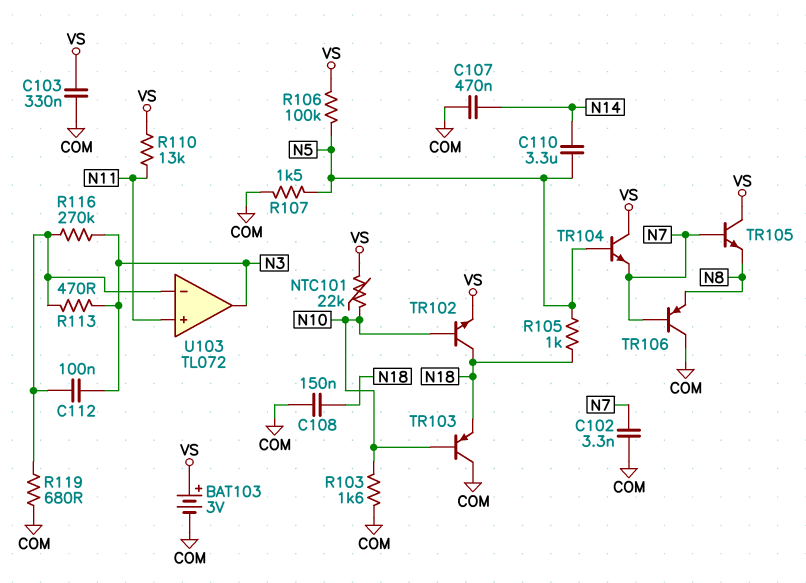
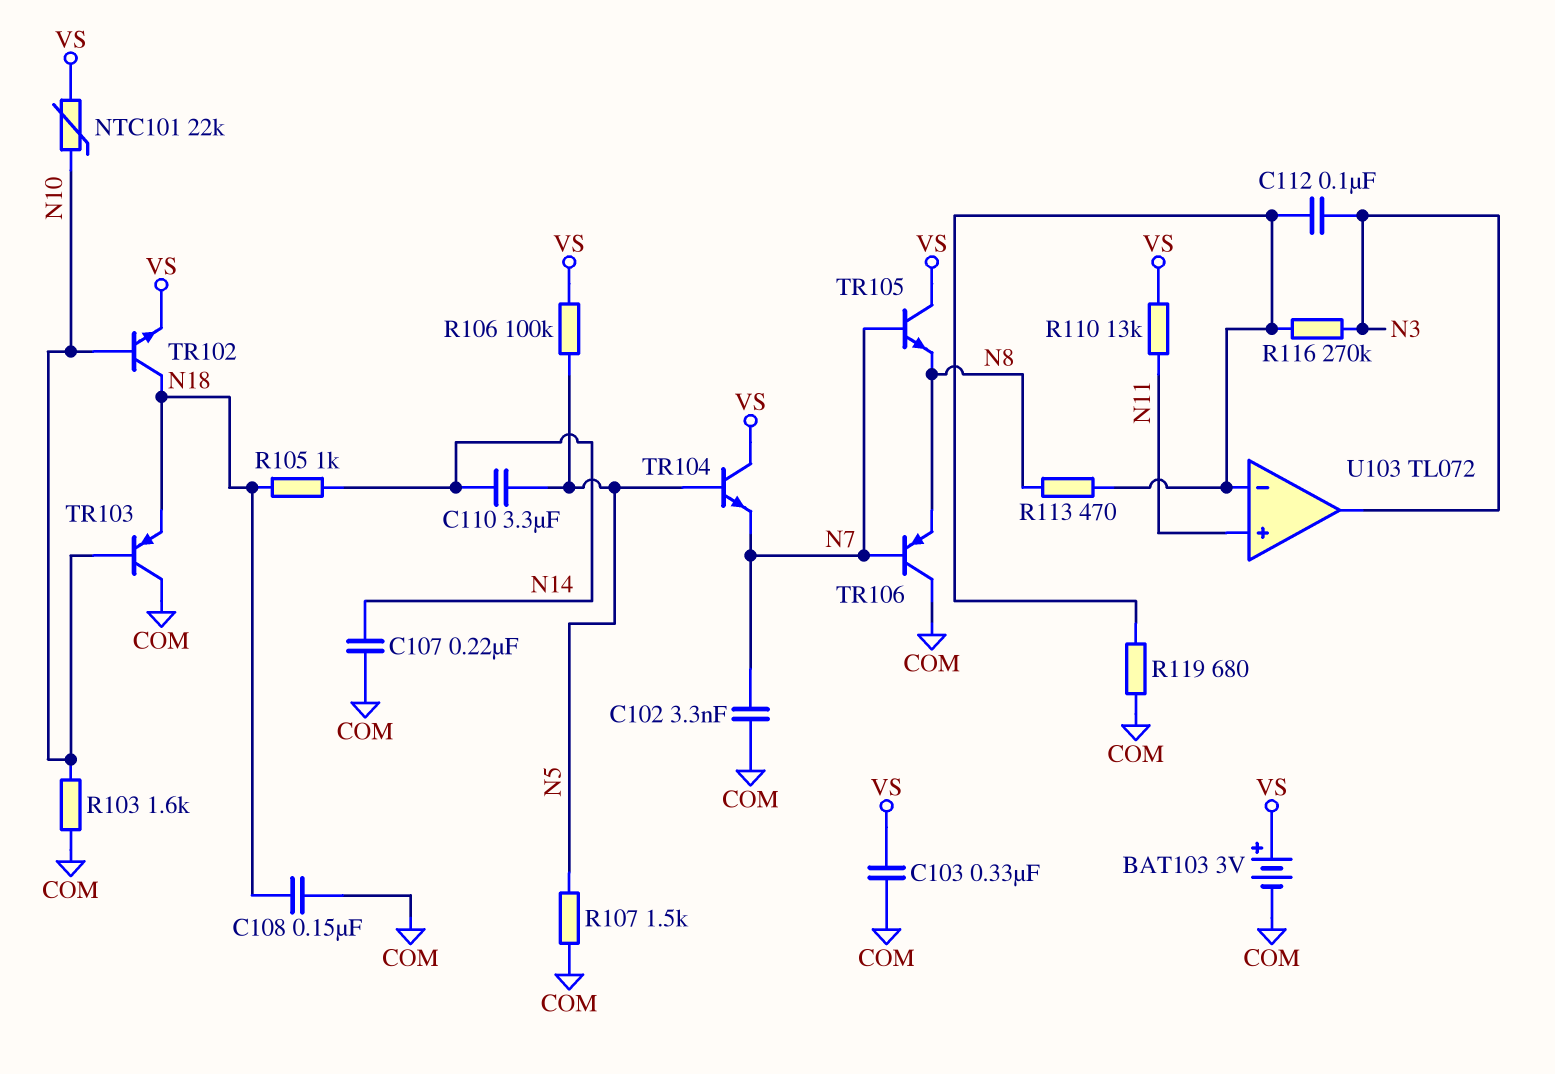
C107: 470nF (COM, N14) -> 220nF (COM, N14)
R105: 1k (N5, N18) -> 1k (N14, N18)
R113: 470 (N3, U103/in-) -> 470 (N8, U103/in-)

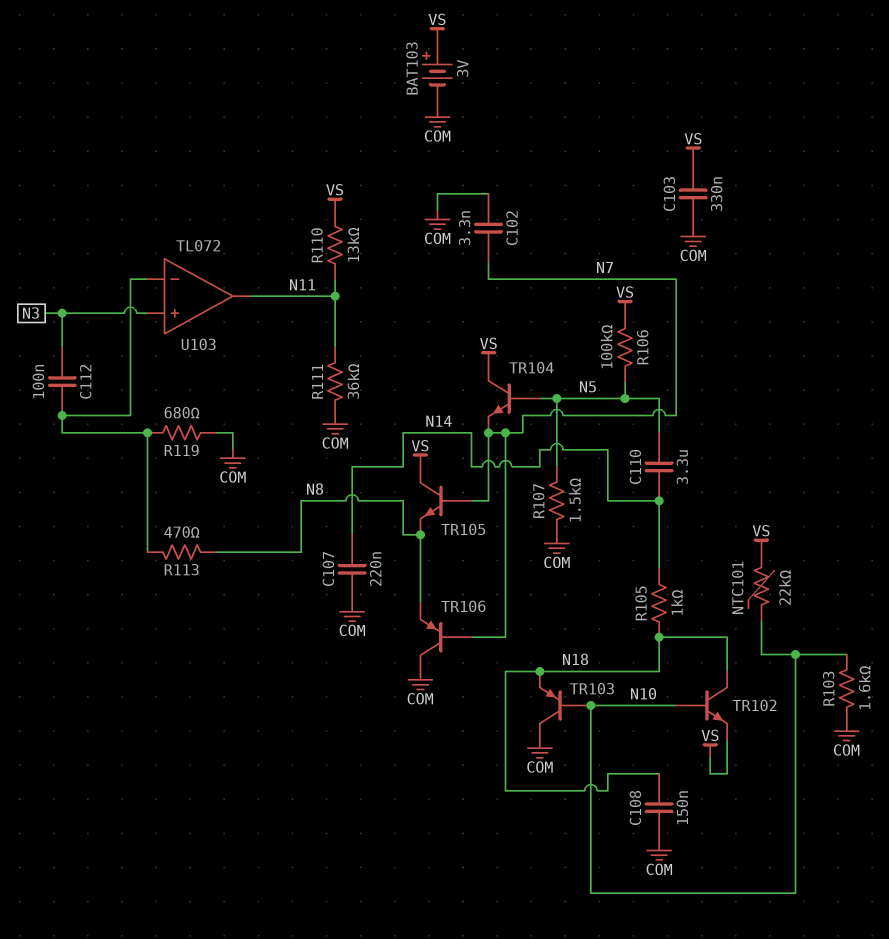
R111: none -> 36k (COM, N11)
R116: 270k (N3, U103/in-) -> none
U103 pin in+: N11 -> N3
U103 pin out: N3 -> N11

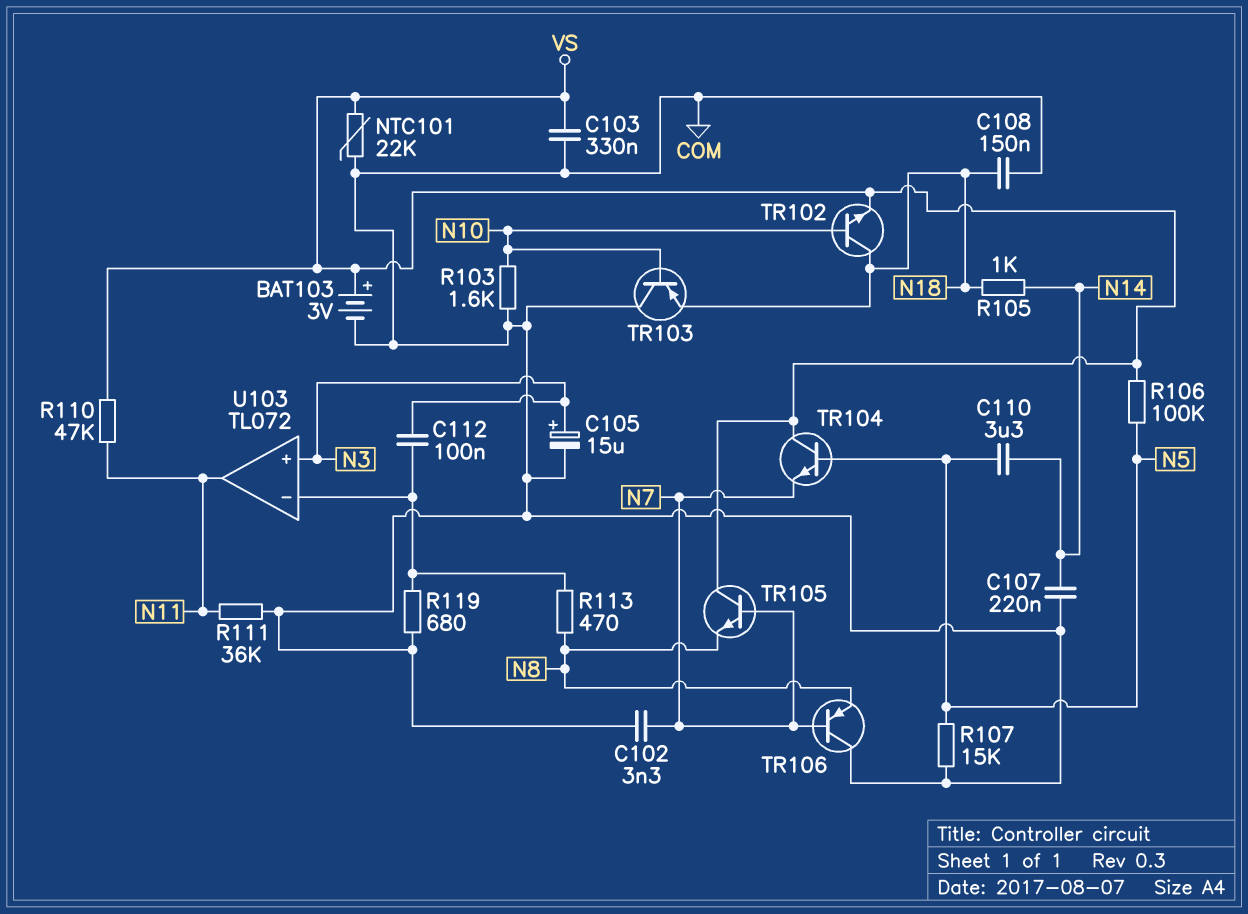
C105: none -> 15uF (plus N3, minus COM)
NTC101: 22k (N10, VS) -> 22k (COM, VS)
R107: 1.5k (COM, N5) -> 15k (COM, N5)
R110: 13k (N11, VS) -> 47k (N11, VS)

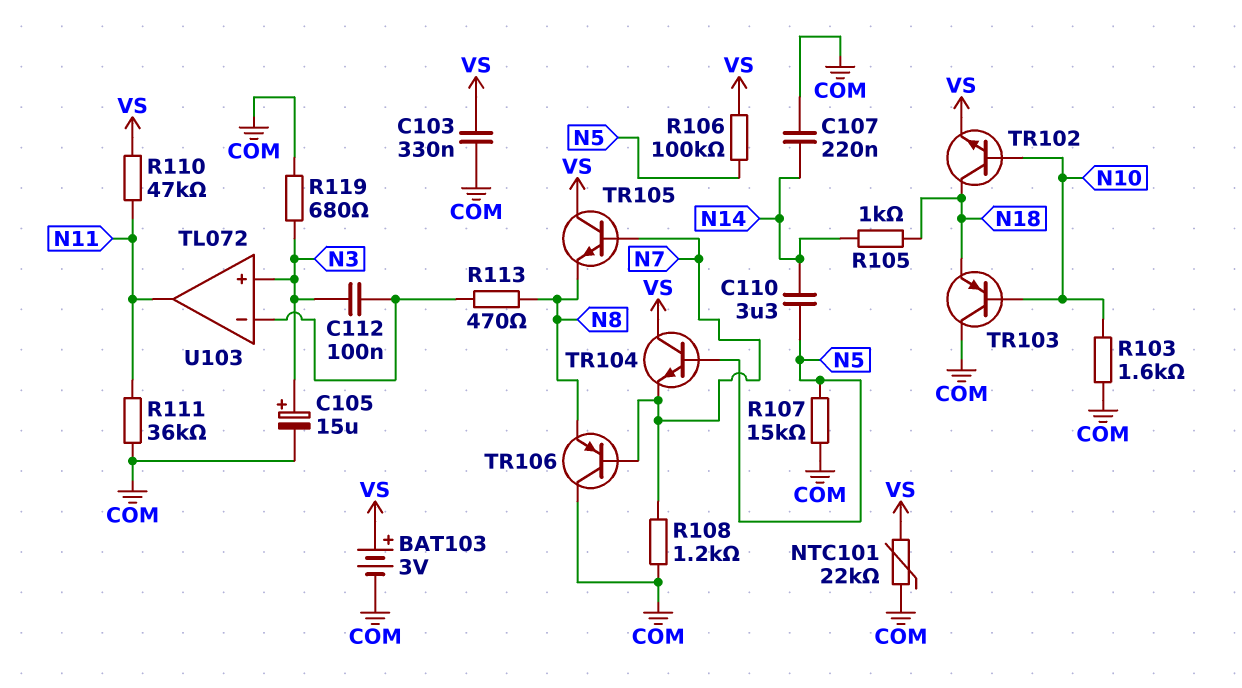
C102: 3.3nF (COM, N7) -> none
C108: 150nF (COM, N18) -> none
R108: none -> 1.2k (COM, N7)
R119: 680 (COM, U103/in-) -> 680 (COM, N3)

